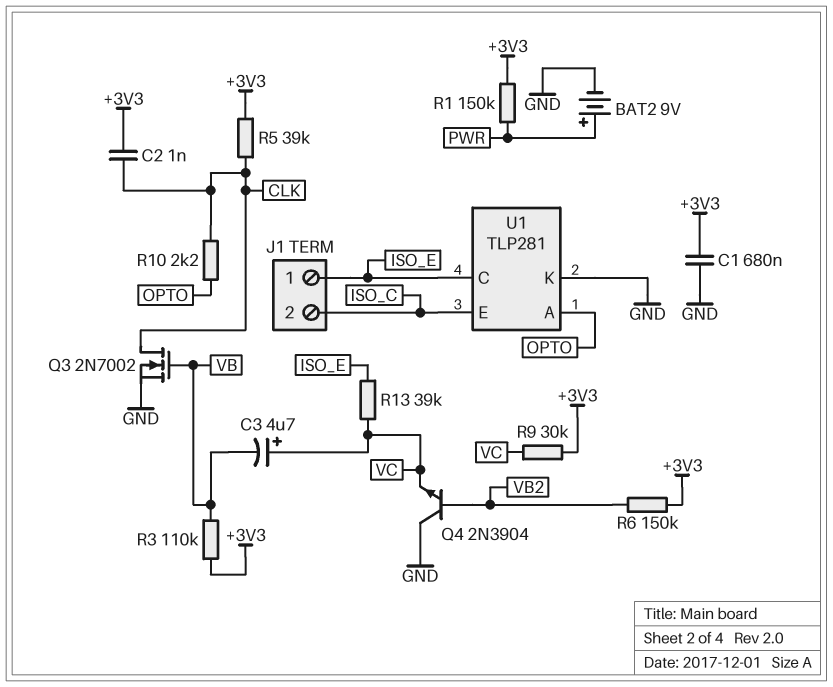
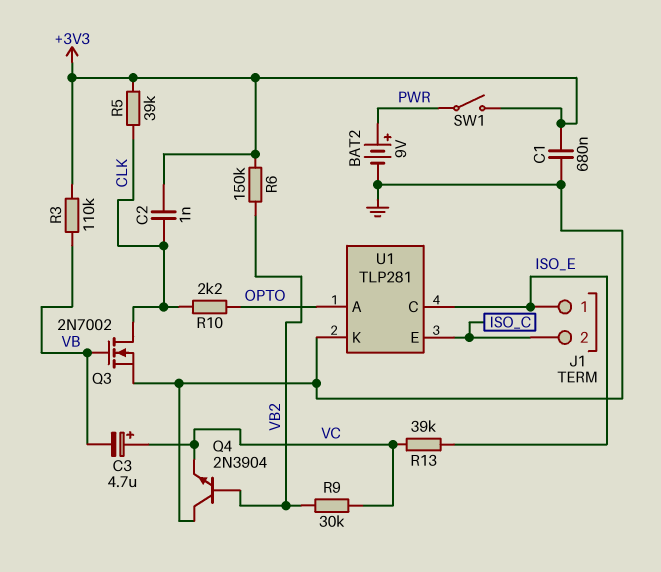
R1: 150k (+3V3, PWR) -> none
R9: 30k (+3V3, VC) -> 30k (VB2, VC)
SW1: none -> switch (+3V3, PWR)

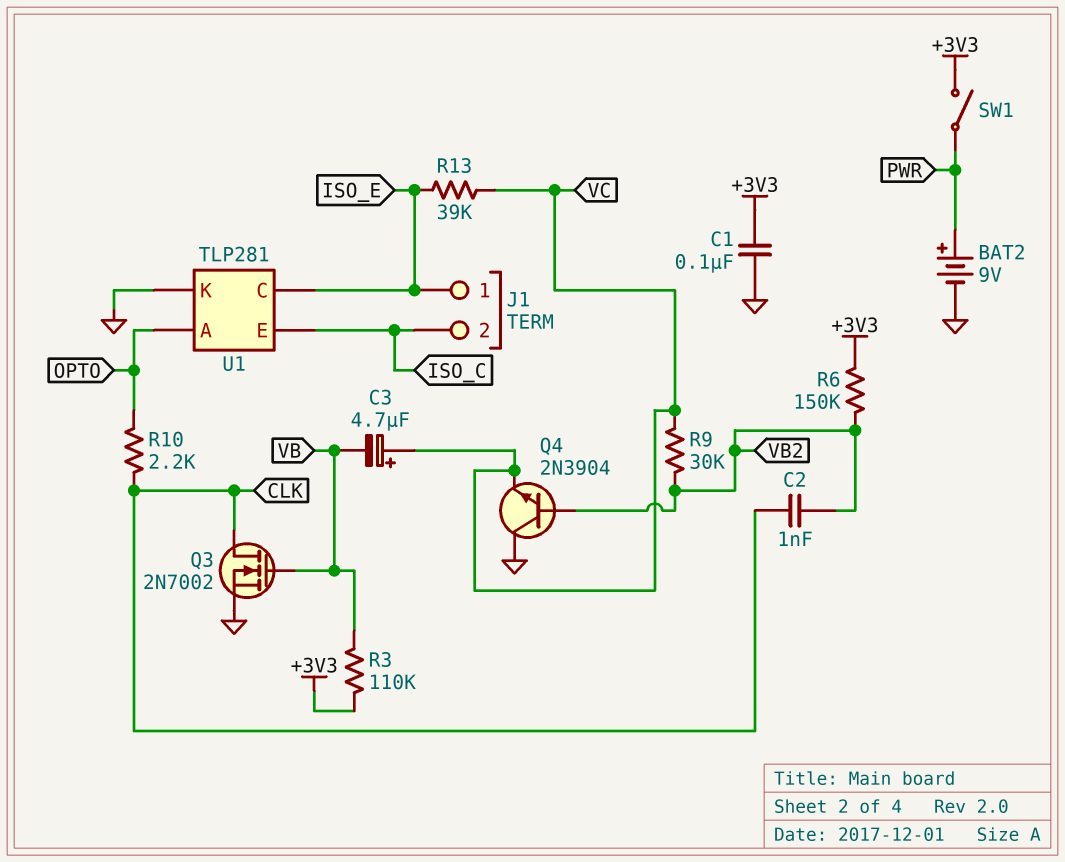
C1: 680nF (+3V3, GND) -> 100nF (+3V3, GND)
C2: 1nF (+3V3, CLK) -> 1nF (CLK, VB2)
R5: 39k (+3V3, CLK) -> none

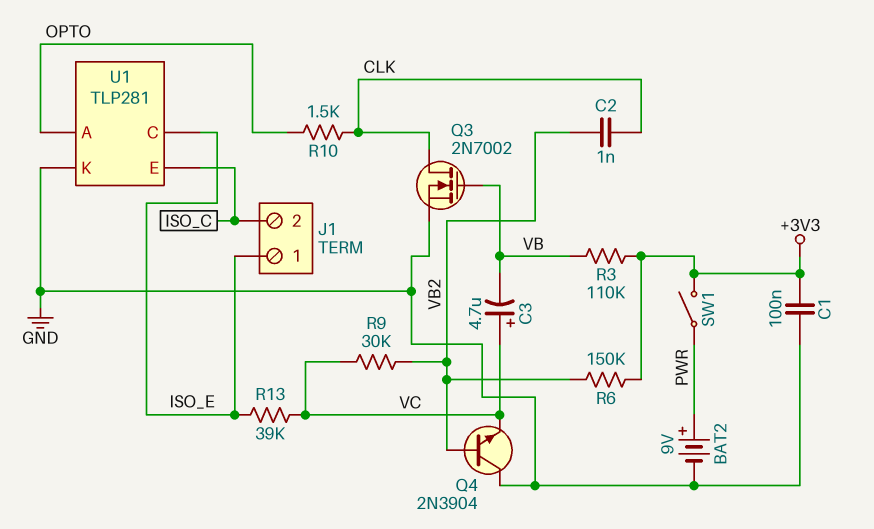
R10: 2.2k (CLK, OPTO) -> 1.5k (CLK, OPTO)

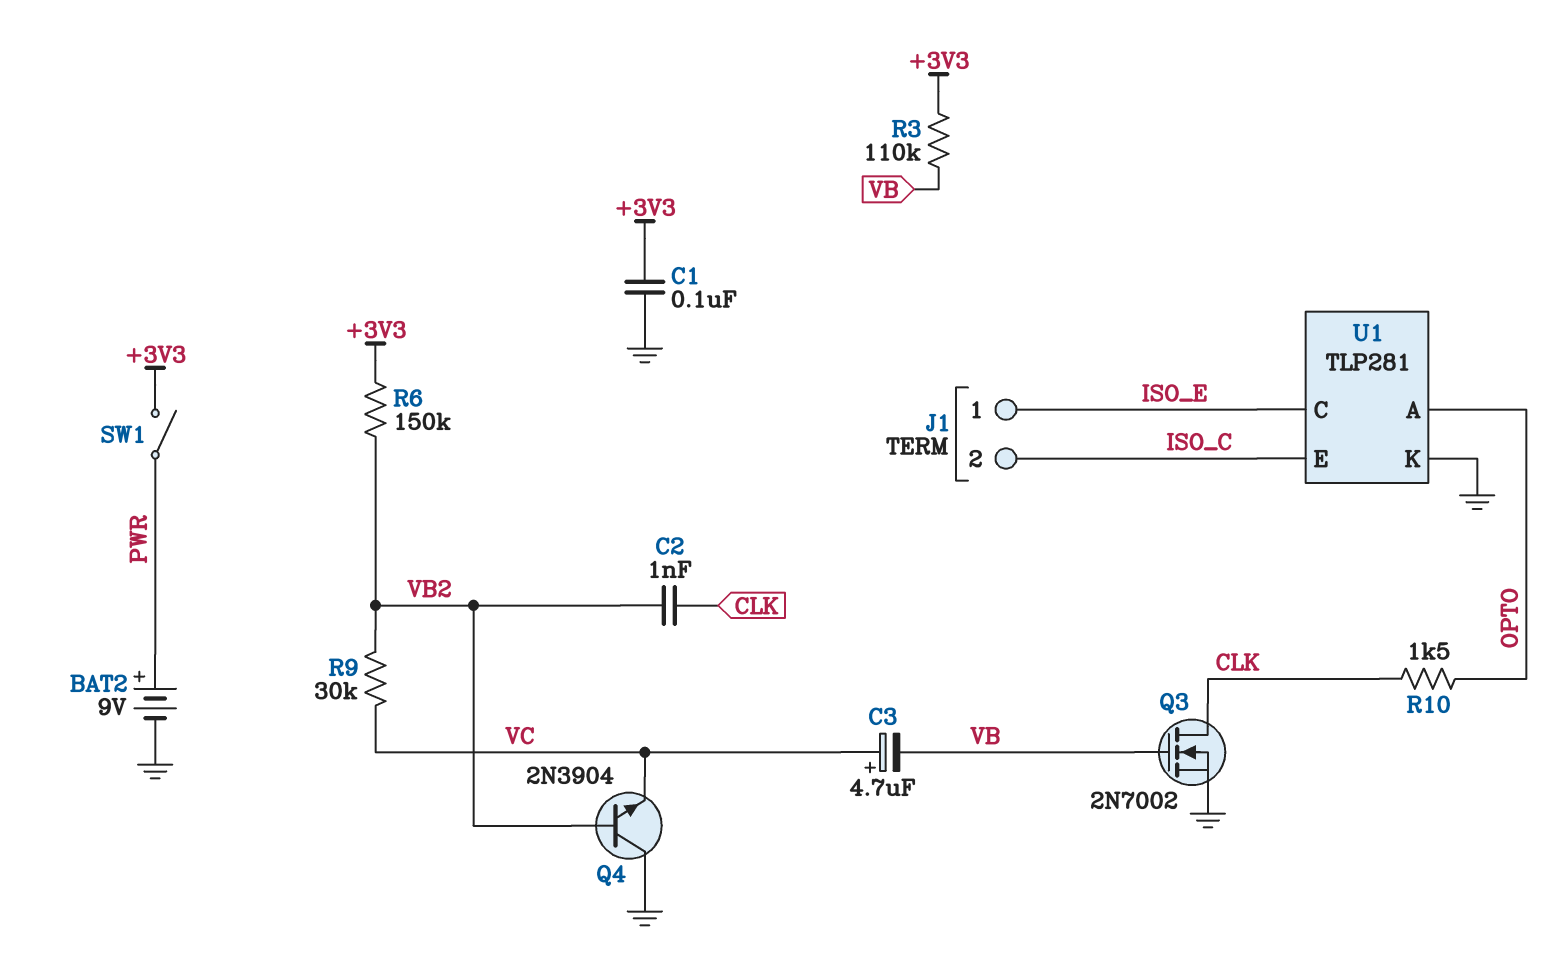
R13: 39k (ISO_E, VC) -> none

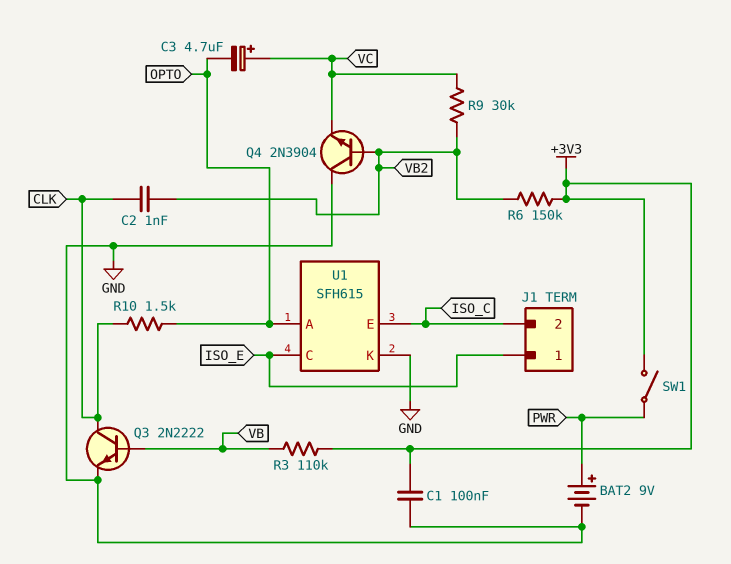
C3: 4.7uF (plus VC, minus VB) -> 4.7uF (plus VC, minus OPTO)
Q3: NMOS 2N7002 (G VB, D CLK, S GND) -> NPN 2N2222 (B VB, C CLK, E GND)
U1: TLP281 -> SFH615

